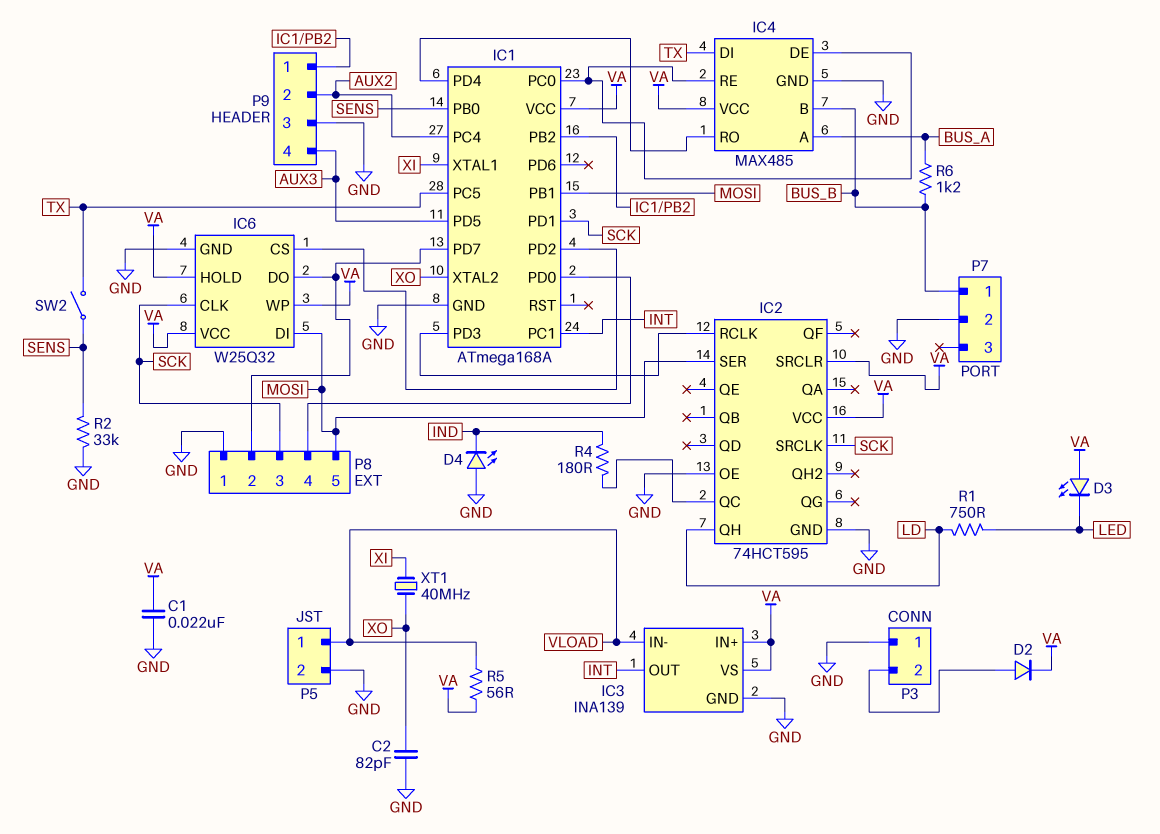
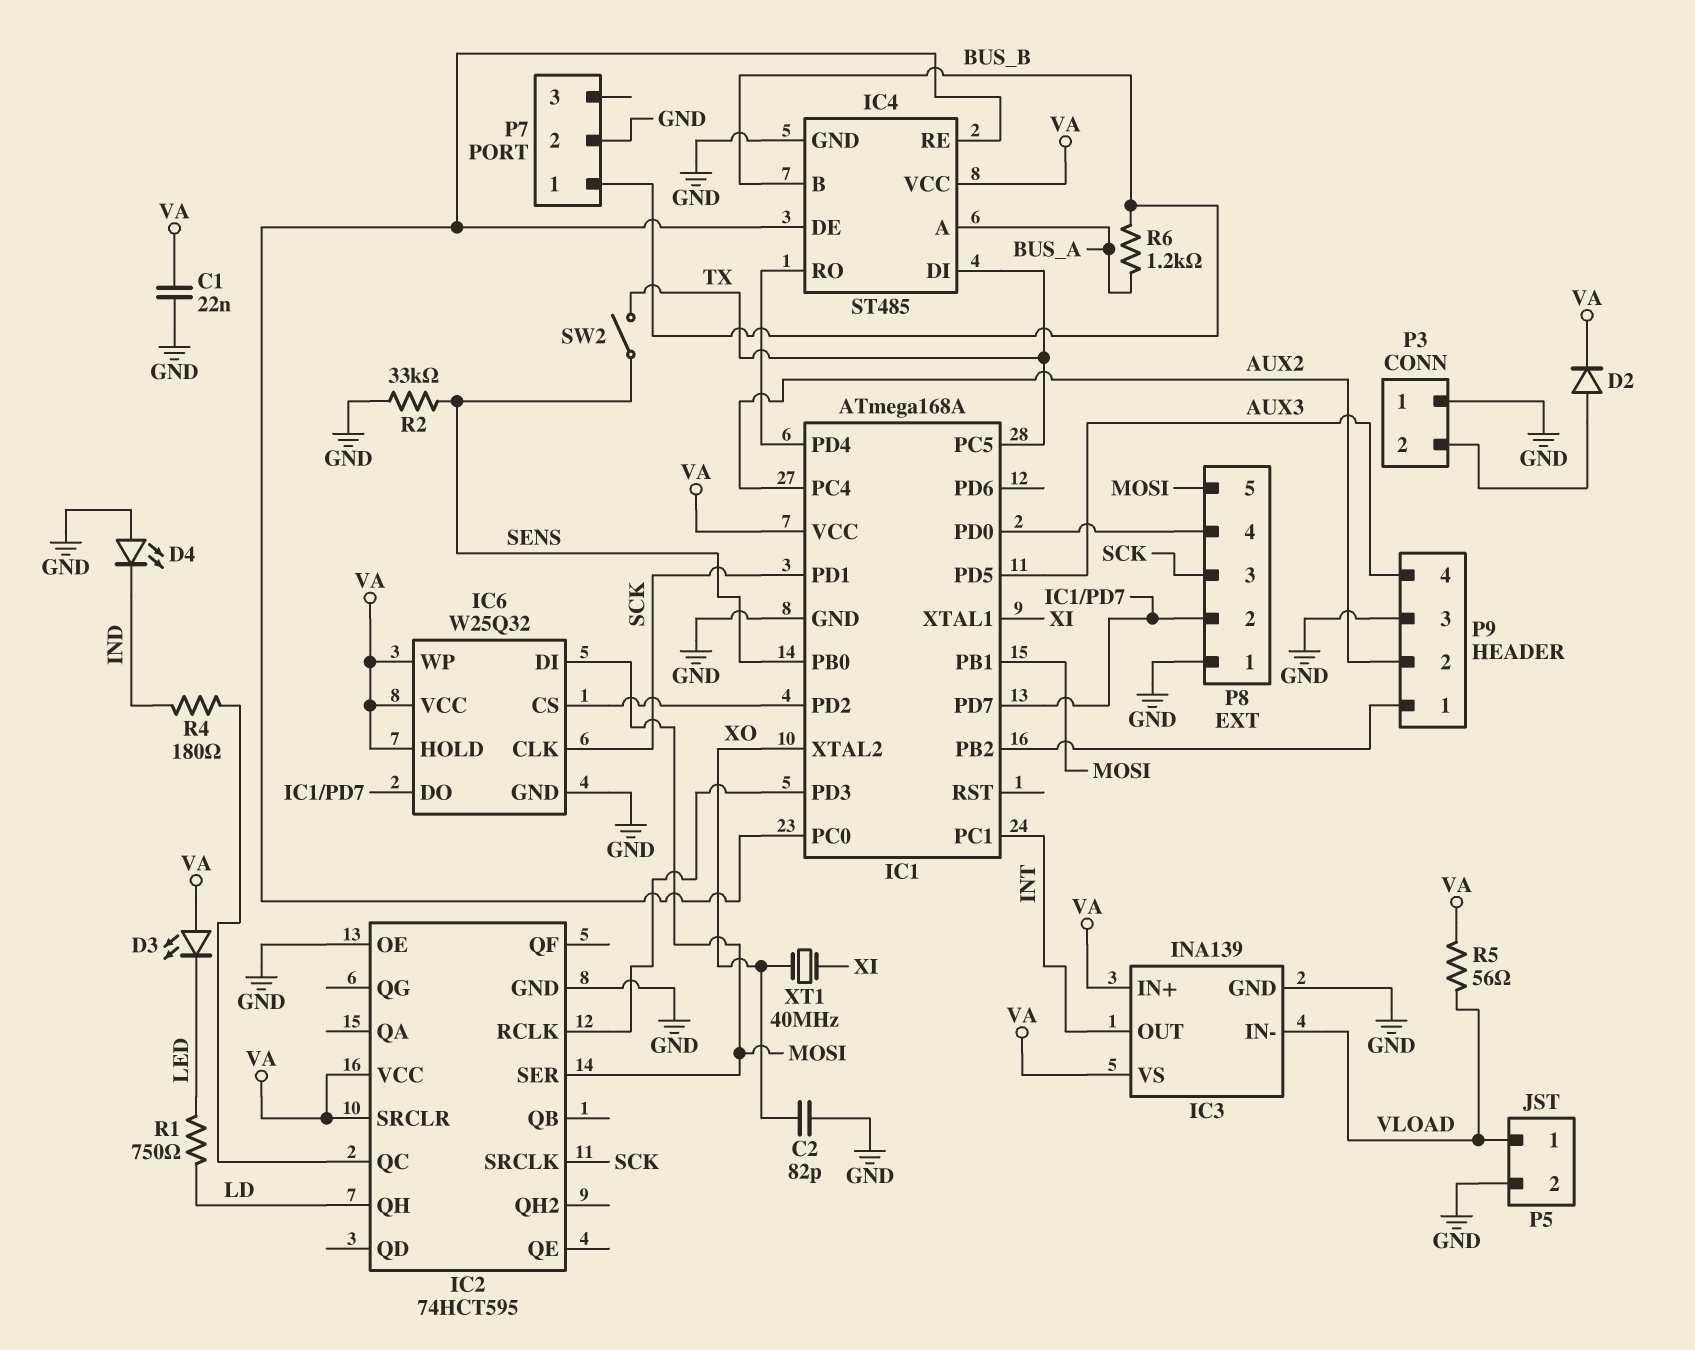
IC4: MAX485 -> ST485

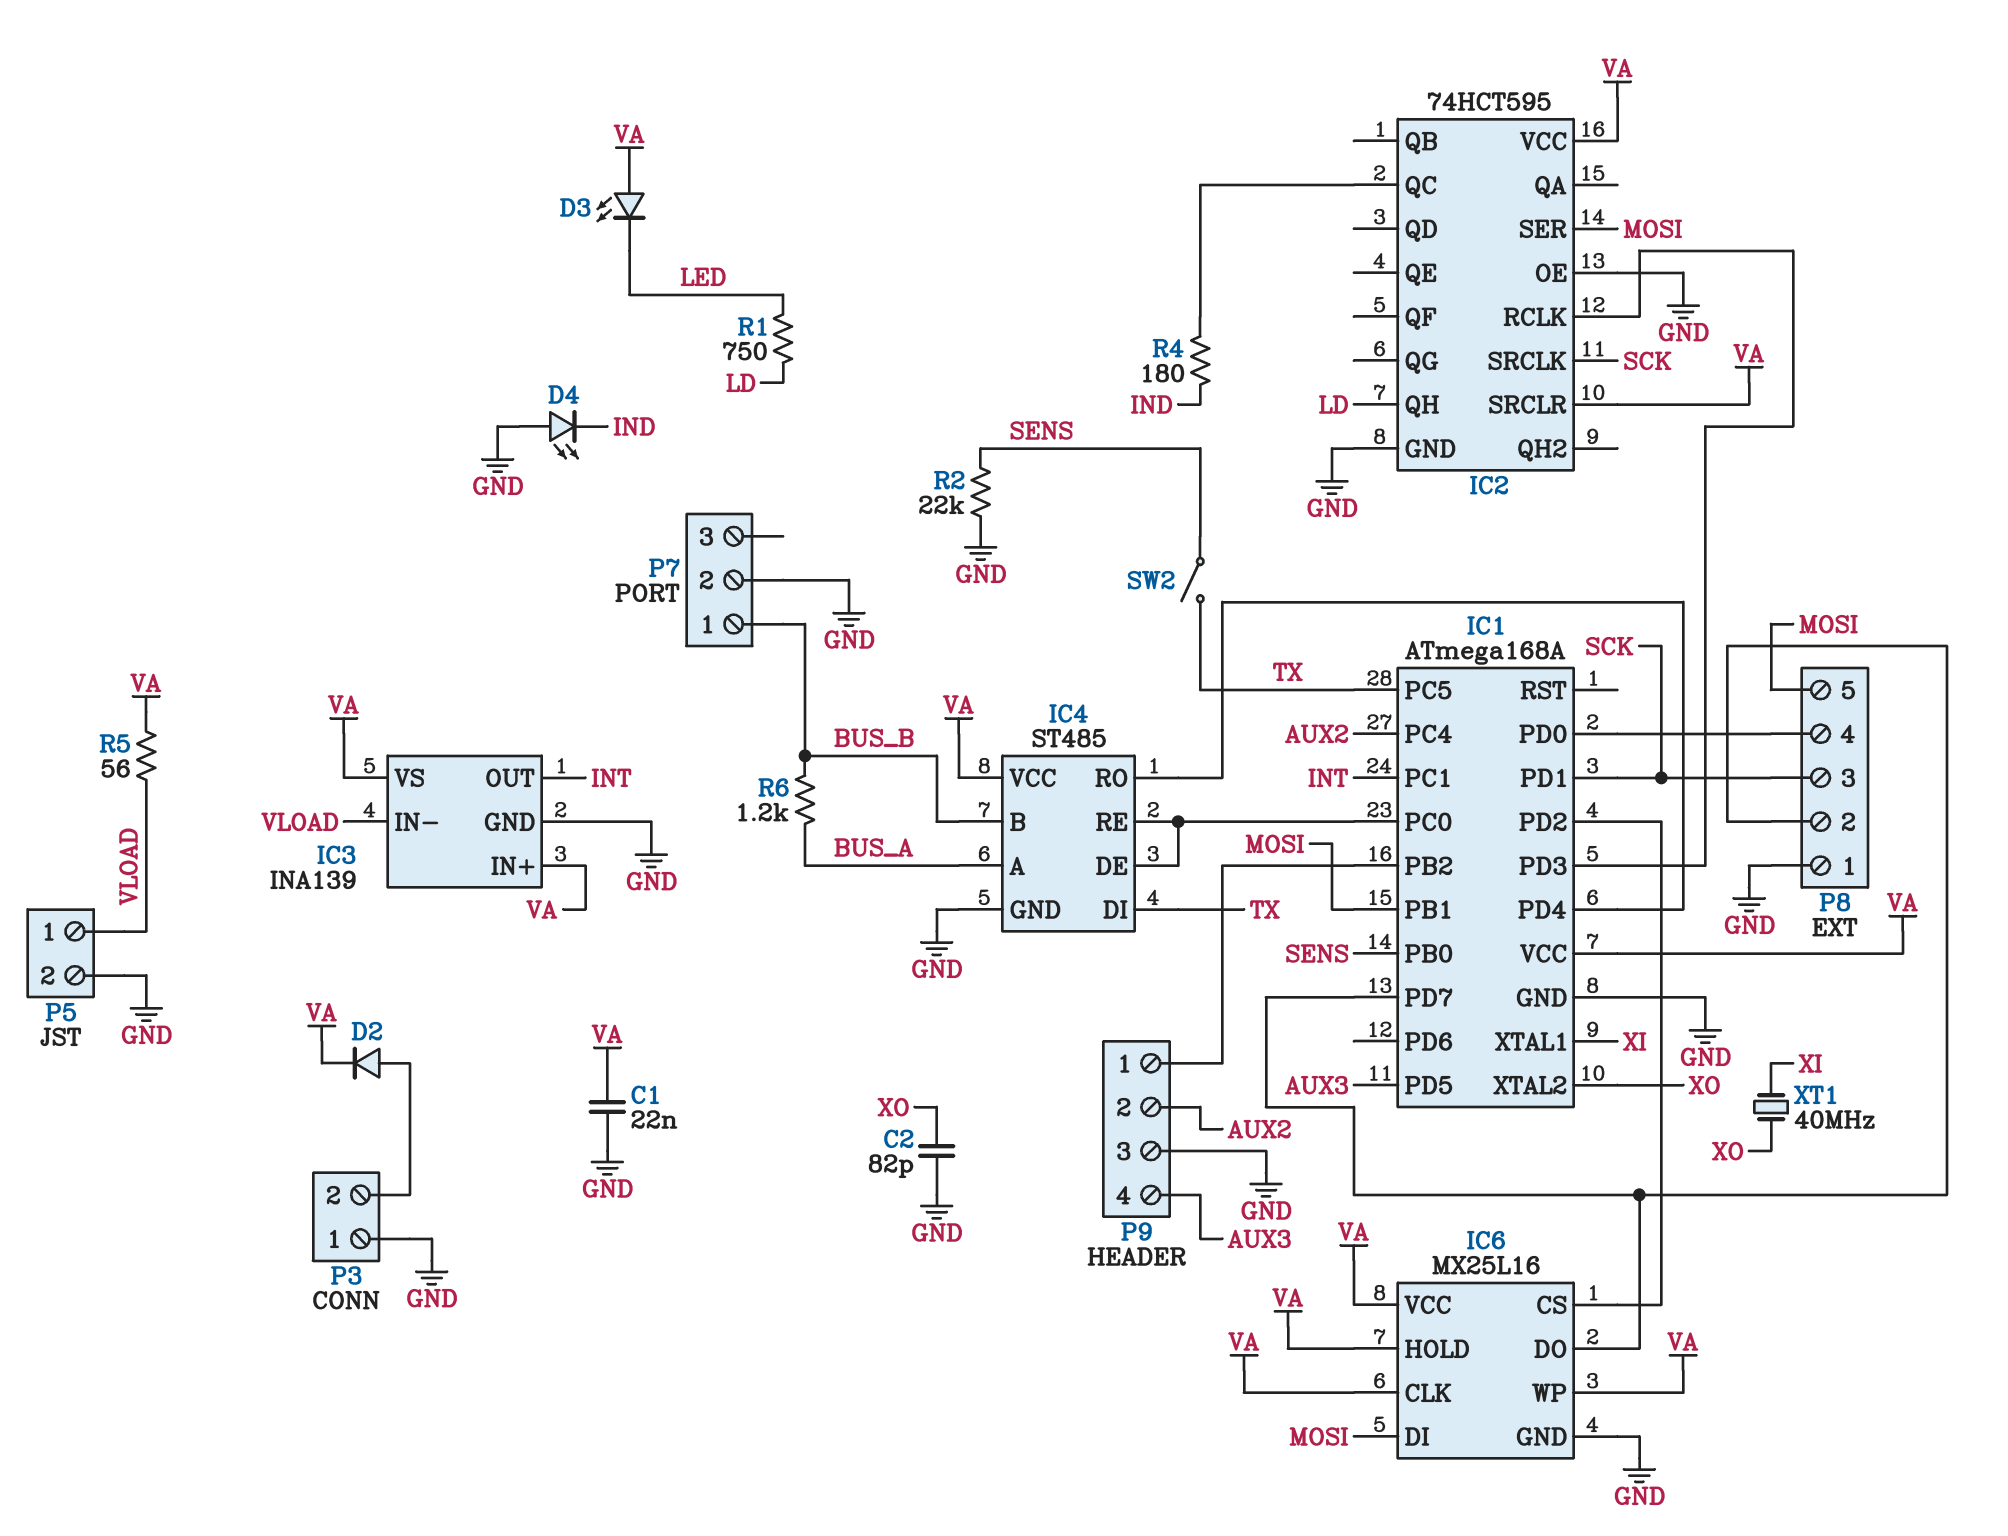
IC6: W25Q32 -> MX25L16
IC6 pin CLK: SCK -> VA
R2: 33k (GND, SENS) -> 22k (GND, SENS)

